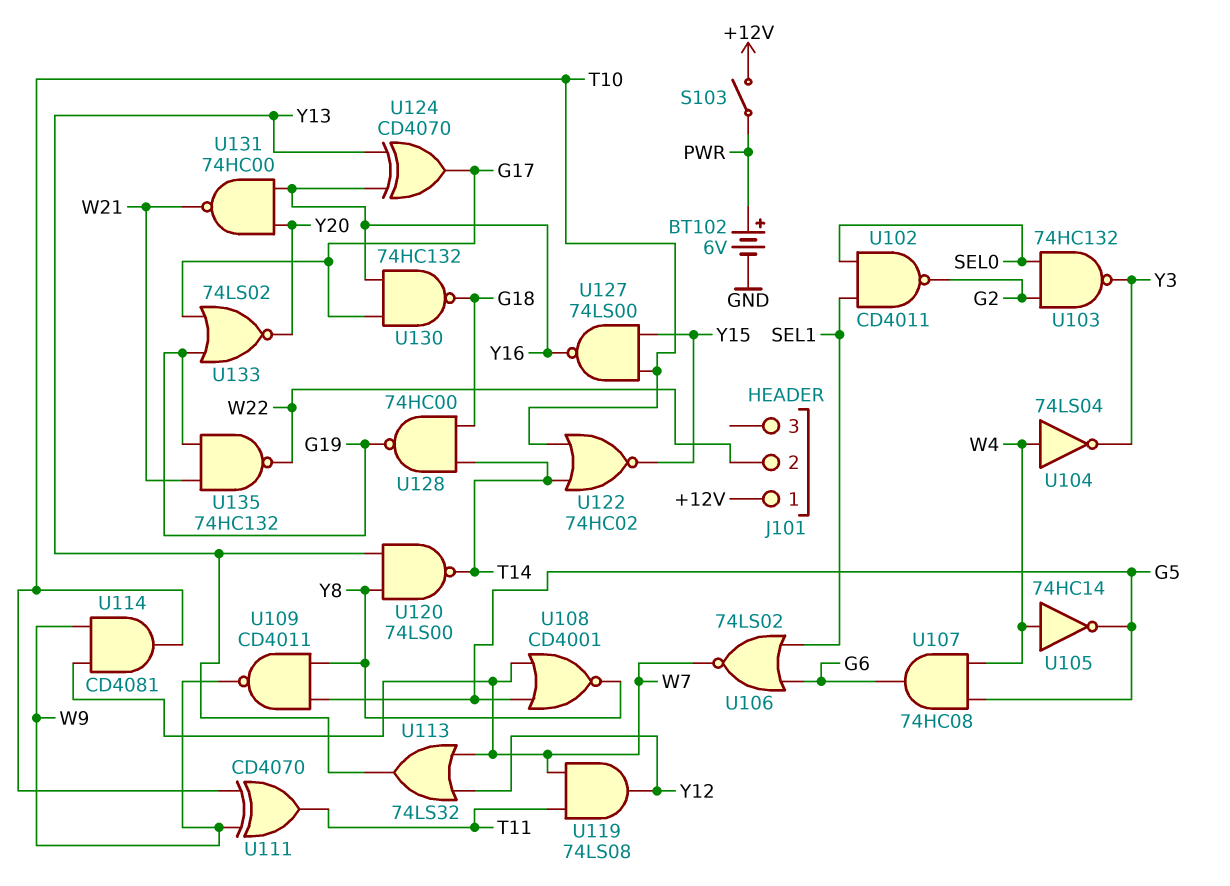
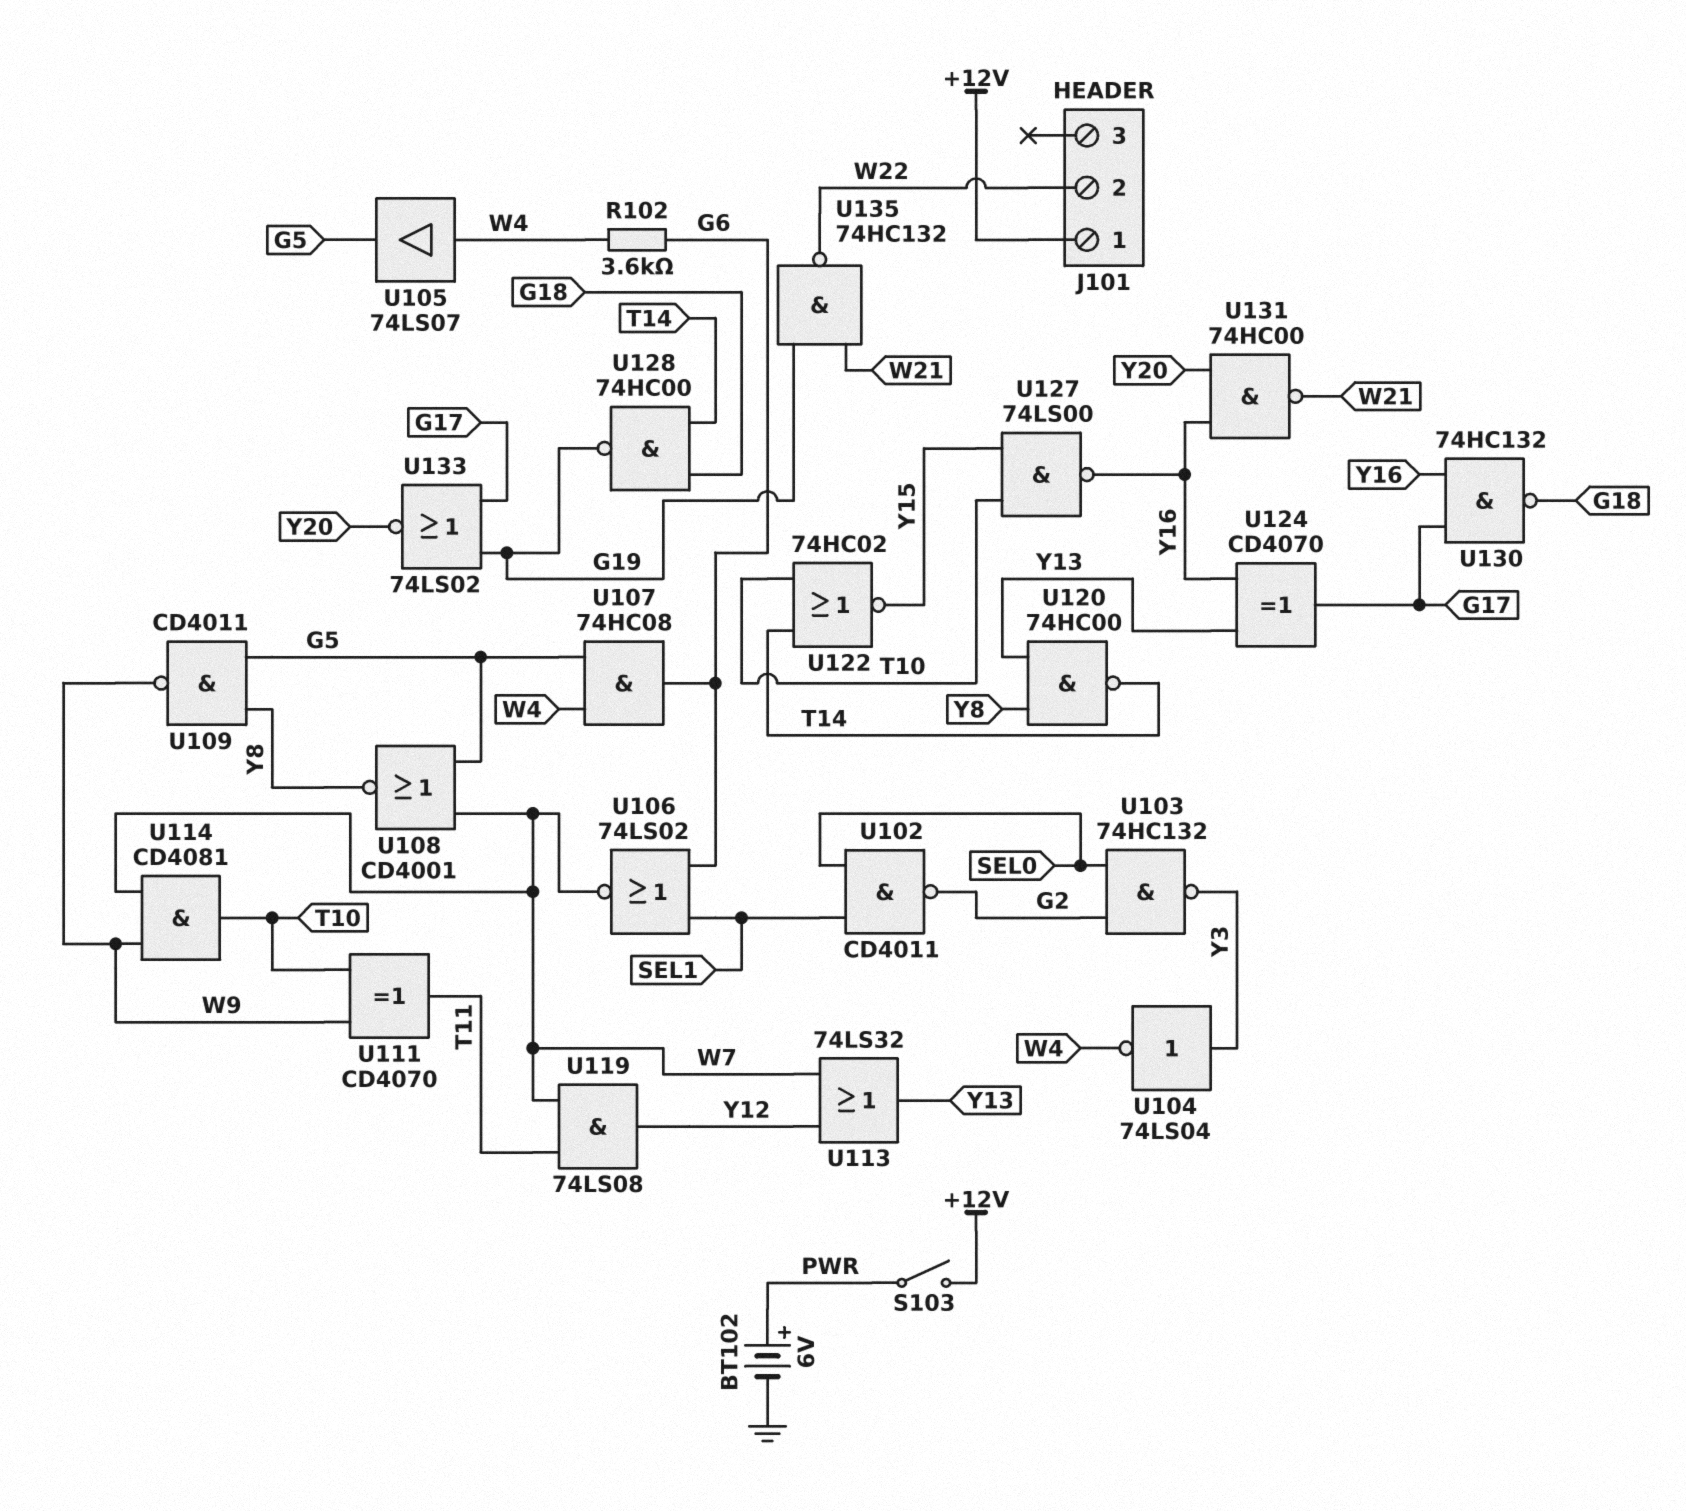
R102: none -> 3.6k (G6, W4)
U104: NOT 74LS04 (in W4, out Y3) -> NOT 74LS04 (in Y3, out W4)
U105: NOT 74HC14 (in W4, out G5) -> buffer 74LS07 (in W4, out G5)
U120: NAND 74LS00 (in Y8, in Y13, out T14) -> NAND 74HC00 (in Y8, in Y13, out T14)

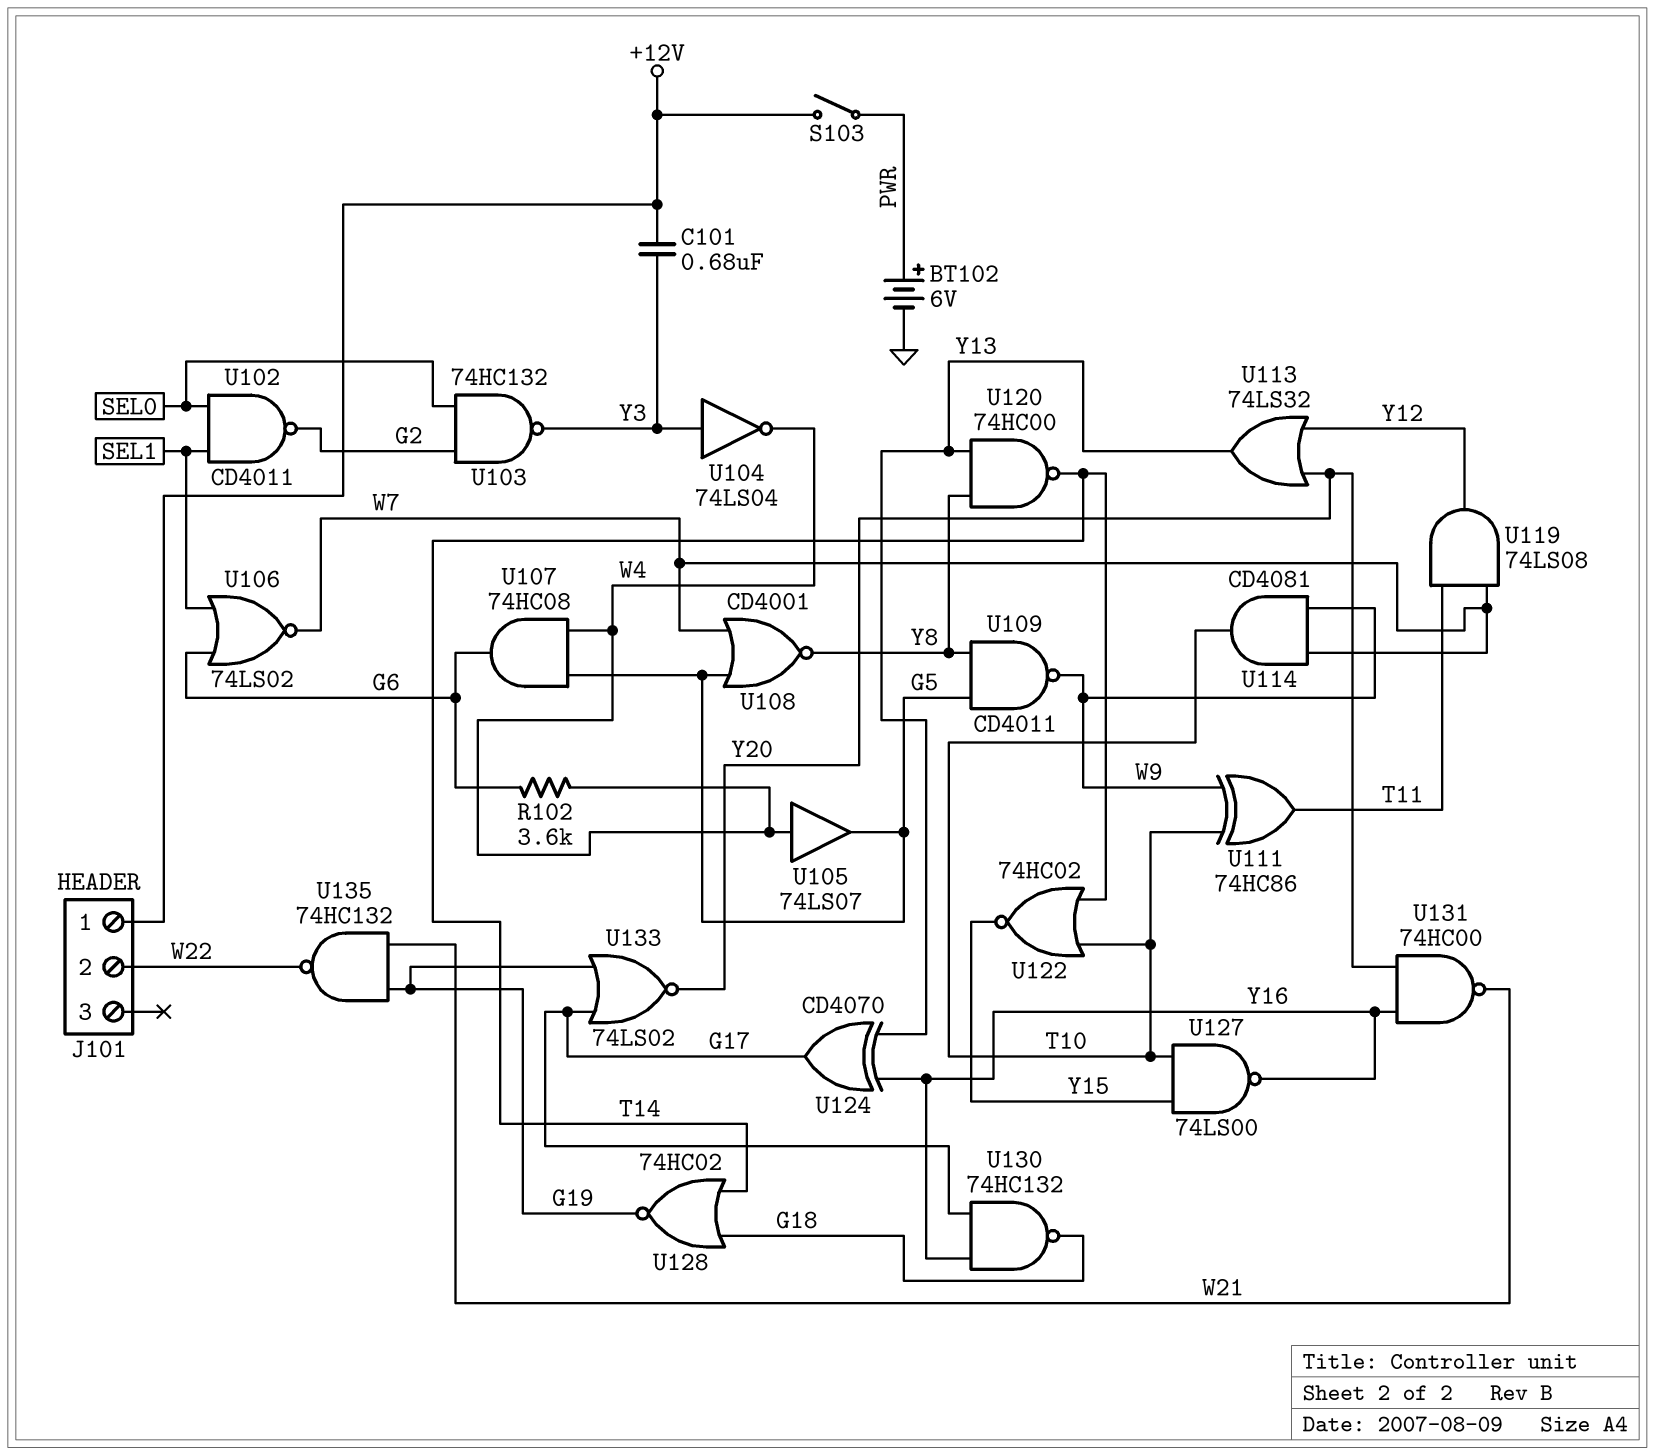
C101: none -> 680nF (+12V, Y3)
U111: XOR CD4070 (in T10, in W9, out T11) -> XOR 74HC86 (in T10, in W9, out T11)
U113: OR 74LS32 (in W7, in Y12, out Y13) -> OR 74LS32 (in Y12, in Y20, out Y13)
U128: NAND 74HC00 (in G18, in T14, out G19) -> NOR 74HC02 (in G18, in T14, out G19)

